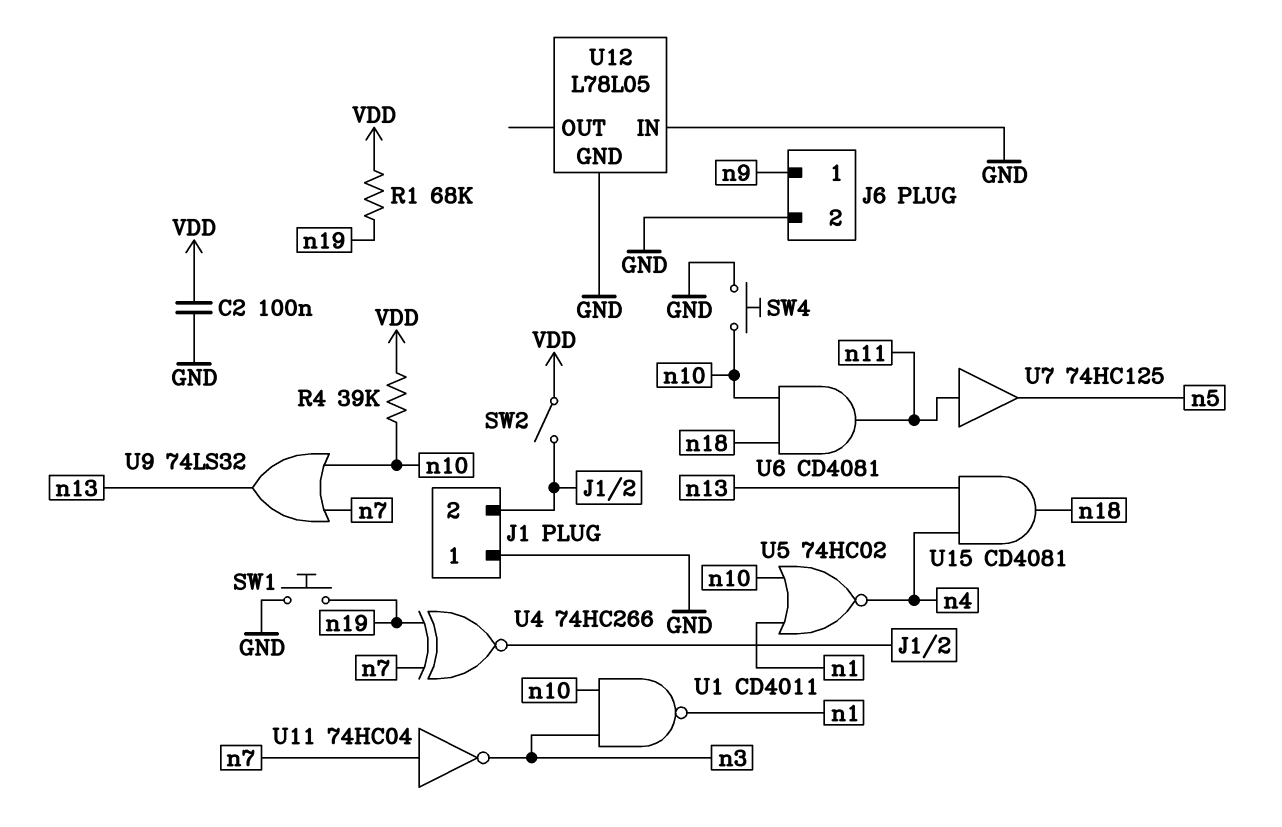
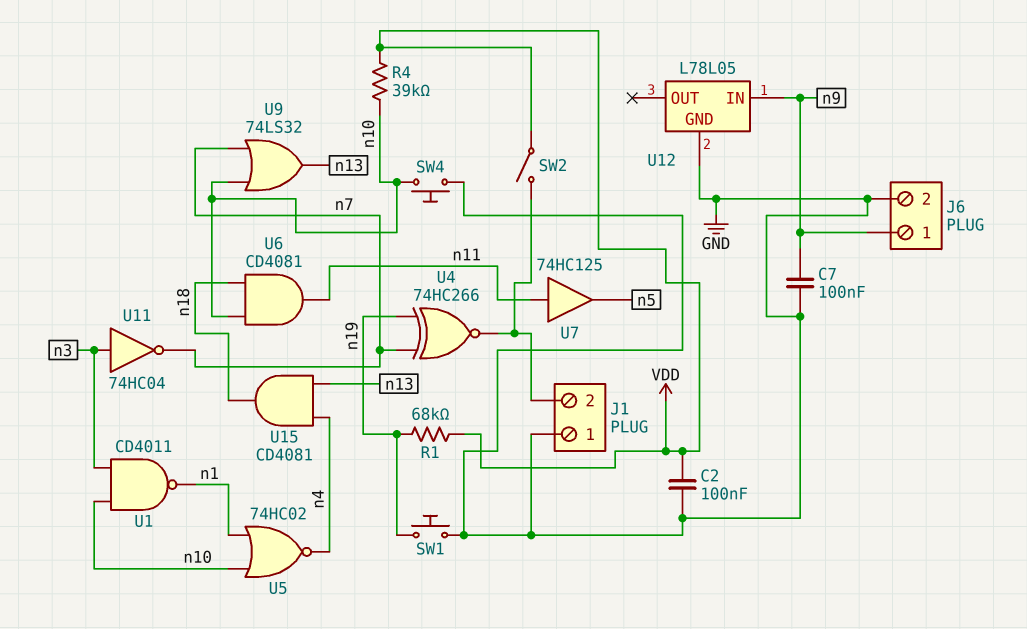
C7: none -> 100nF (GND, n9)
U11: NOT 74HC04 (in n7, out n3) -> NOT 74HC04 (in n3, out n7)
U12 pin IN: GND -> n9

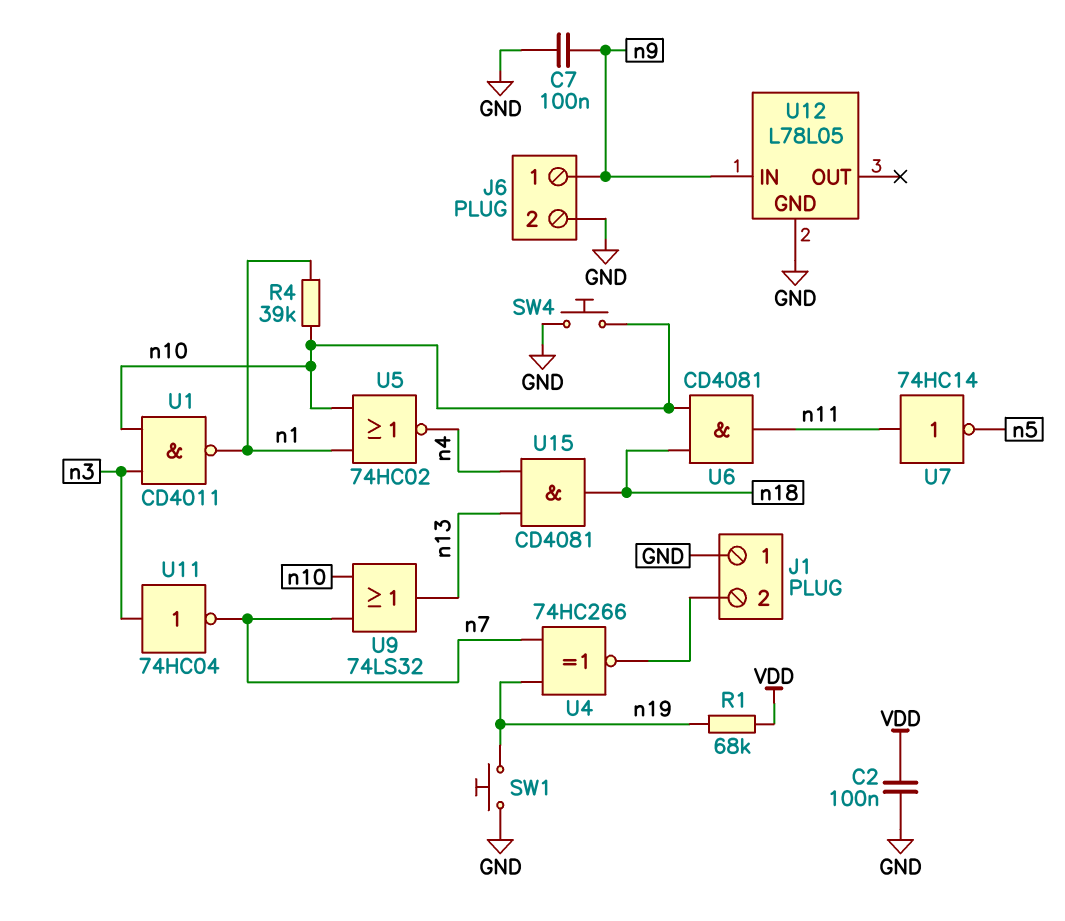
R4: 39k (VDD, n10) -> 39k (n1, n10)
SW2: switch (J1/2, VDD) -> none
U7: buffer 74HC125 (in n11, out n5) -> NOT 74HC14 (in n11, out n5)

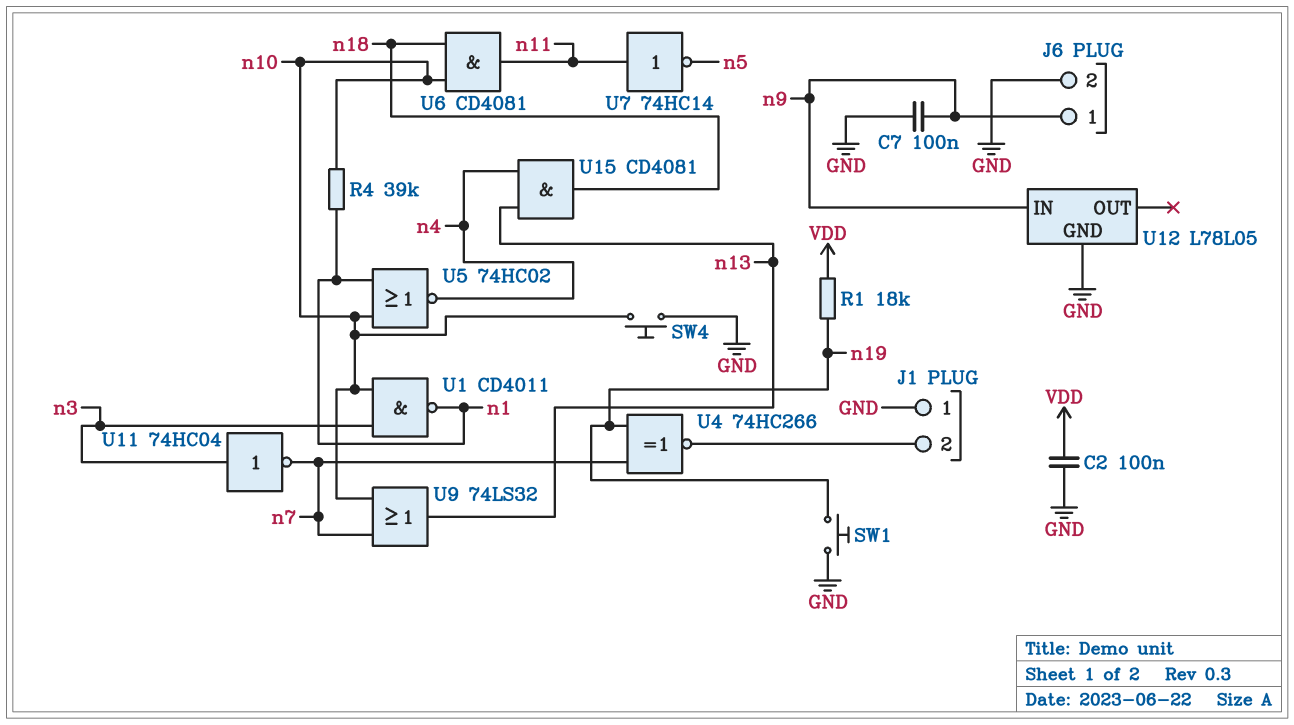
R1: 68k (VDD, n19) -> 18k (VDD, n19)

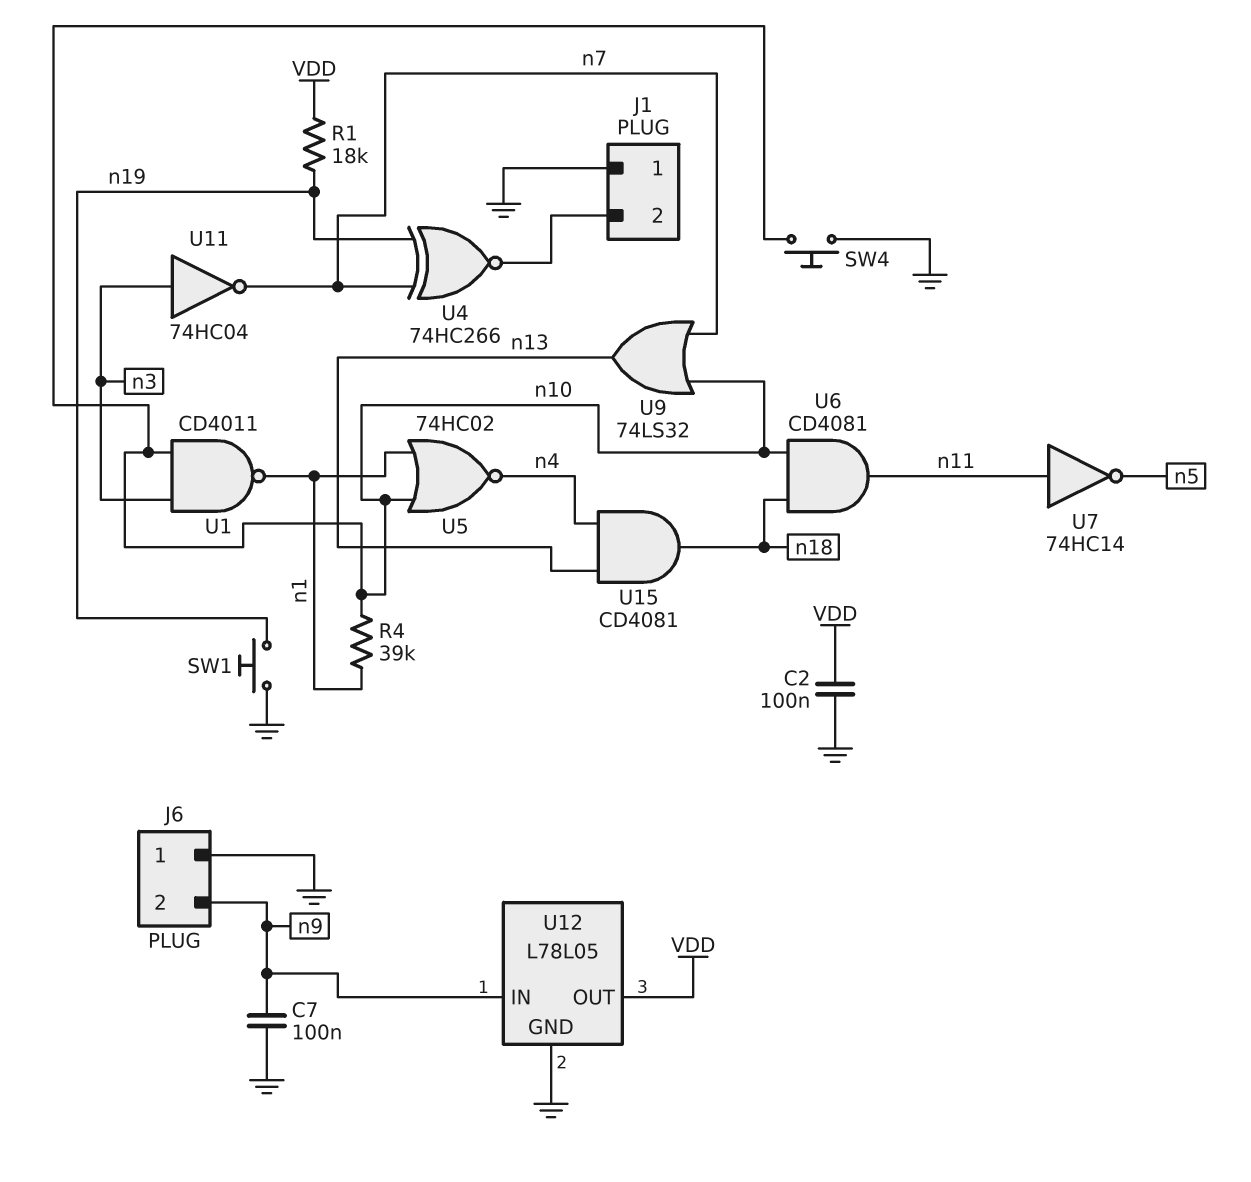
J6 pin 1: n9 -> GND
J6 pin 2: GND -> n9
U12 pin OUT: none -> VDD

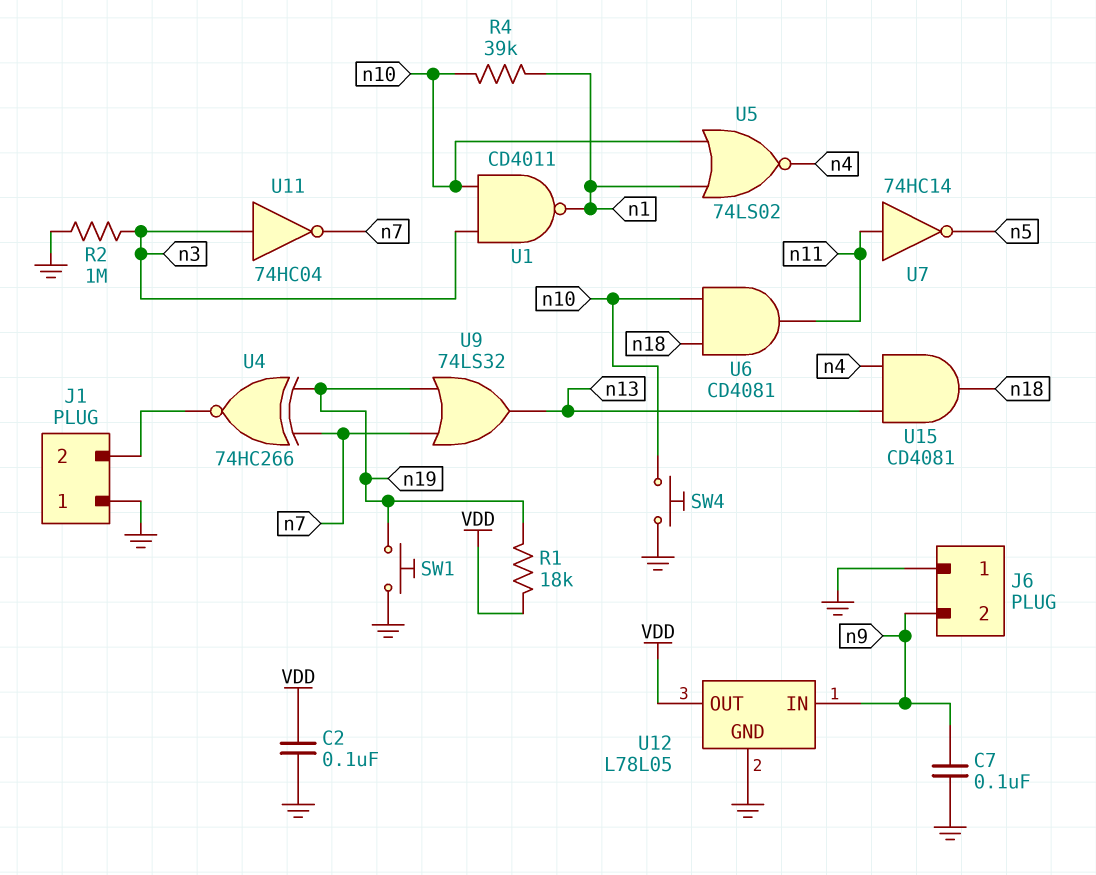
R2: none -> 1M (GND, n3)
U5: NOR 74HC02 (in n1, in n10, out n4) -> NOR 74LS02 (in n1, in n10, out n4)
U9: OR 74LS32 (in n7, in n10, out n13) -> OR 74LS32 (in n7, in n19, out n13)

